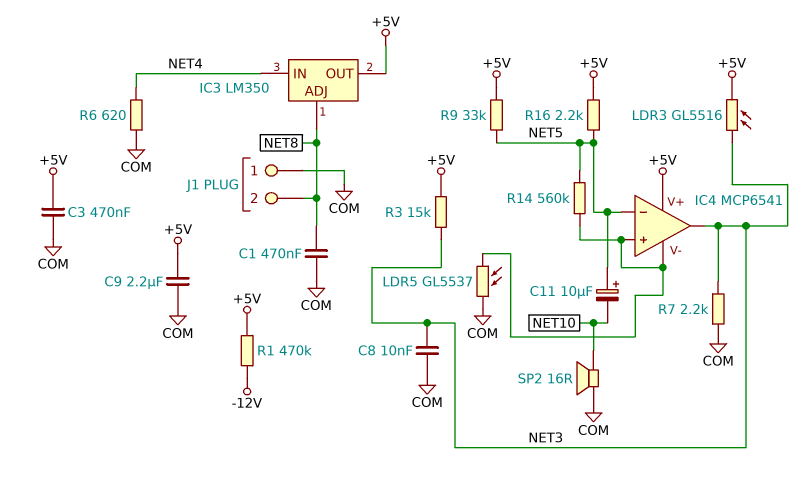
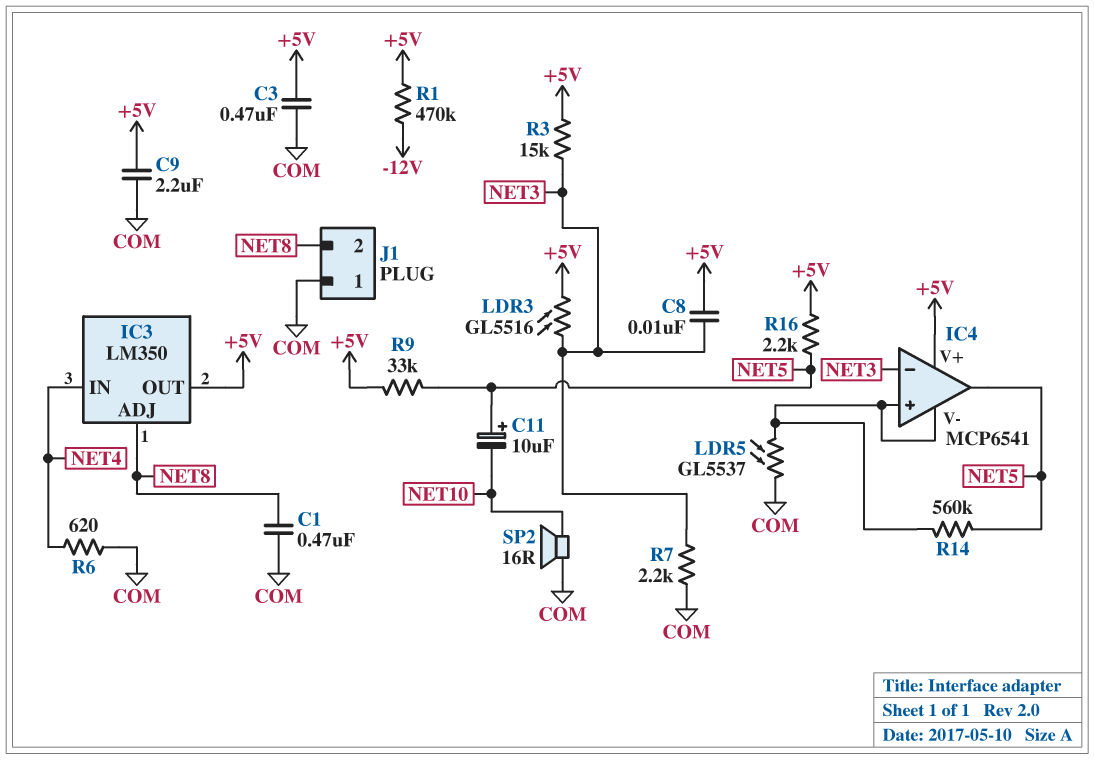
C8: 10nF (COM, NET3) -> 10nF (+5V, NET3)
IC4 pin in-: NET5 -> NET3
IC4 pin out: NET3 -> NET5

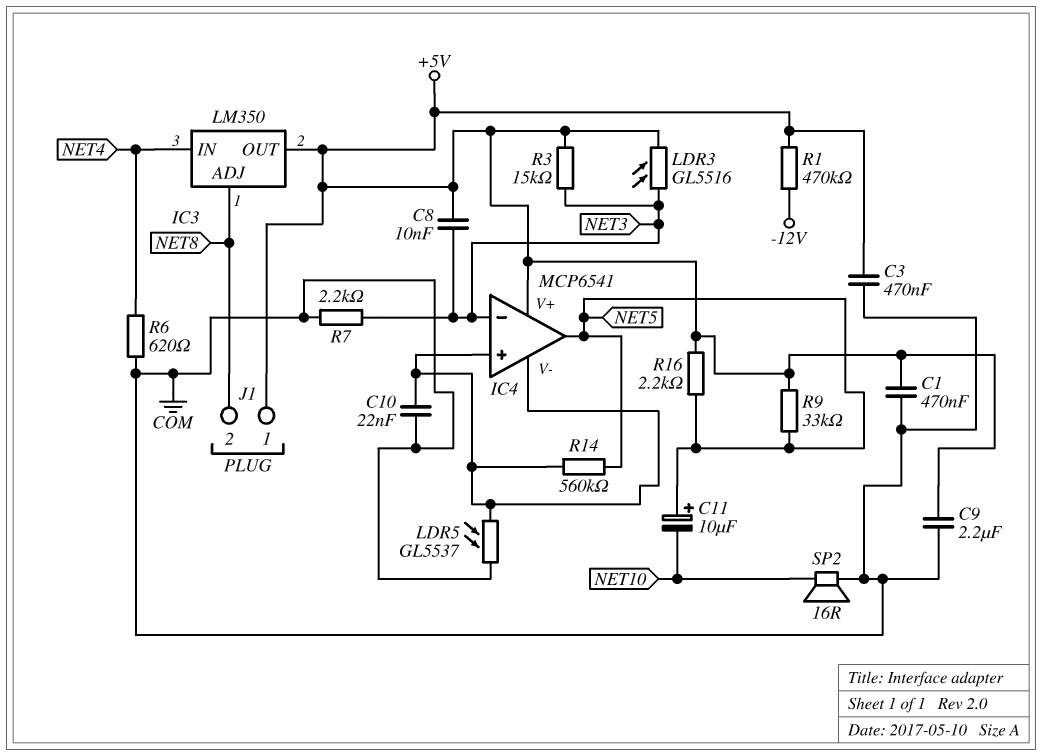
C1: 470nF (COM, NET8) -> 470nF (+5V, COM)
C10: none -> 22nF (COM, IC4/V-)
J1 pin 1: COM -> +5V

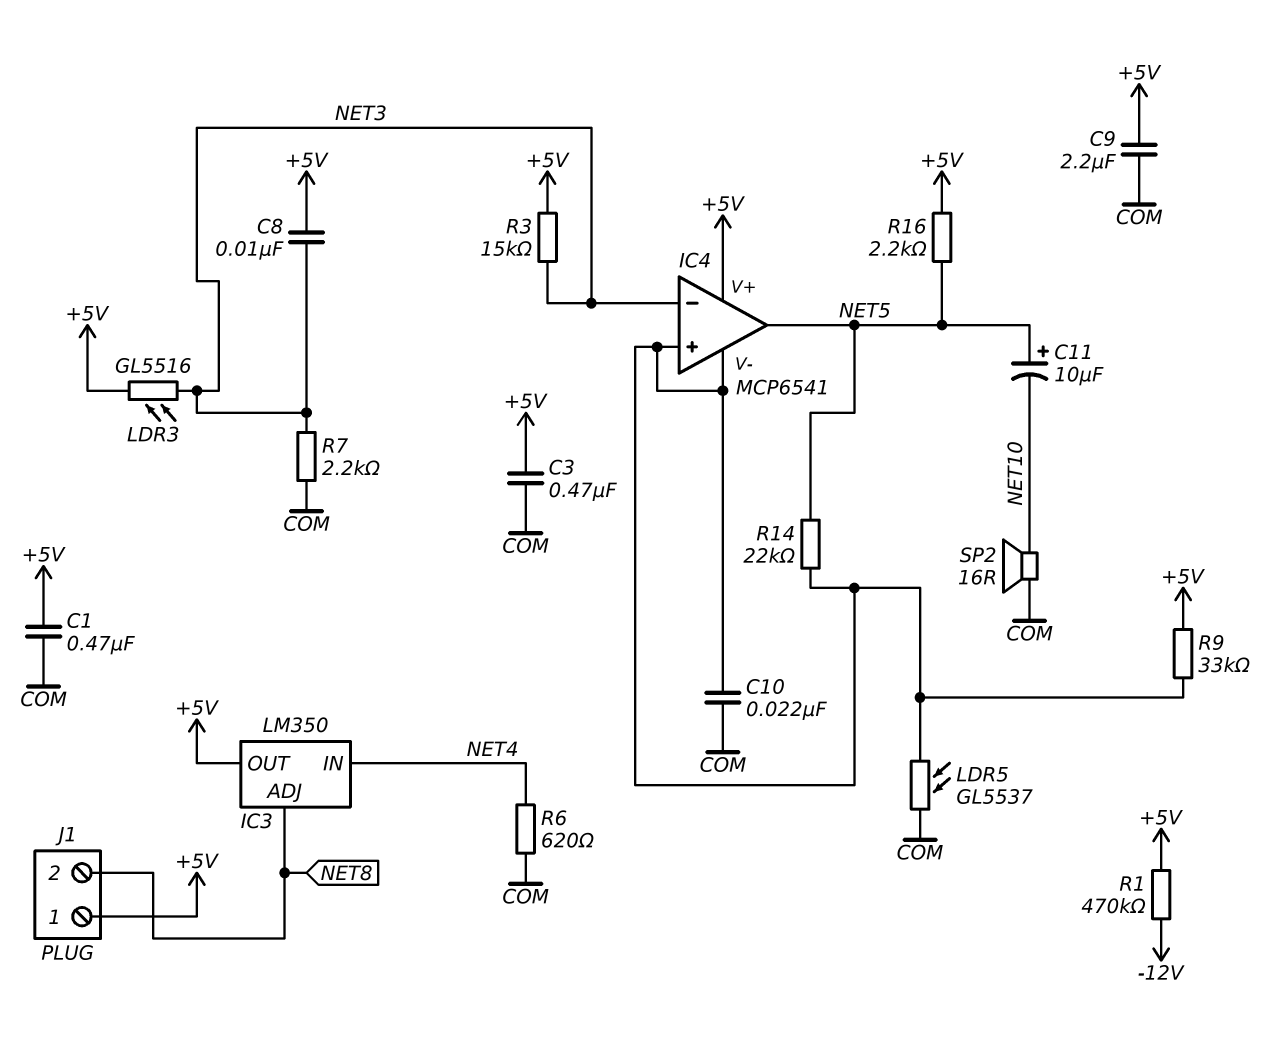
R9: 33k (+5V, NET5) -> 33k (+5V, IC4/V-)
R14: 560k (IC4/V-, NET5) -> 22k (IC4/V-, NET5)

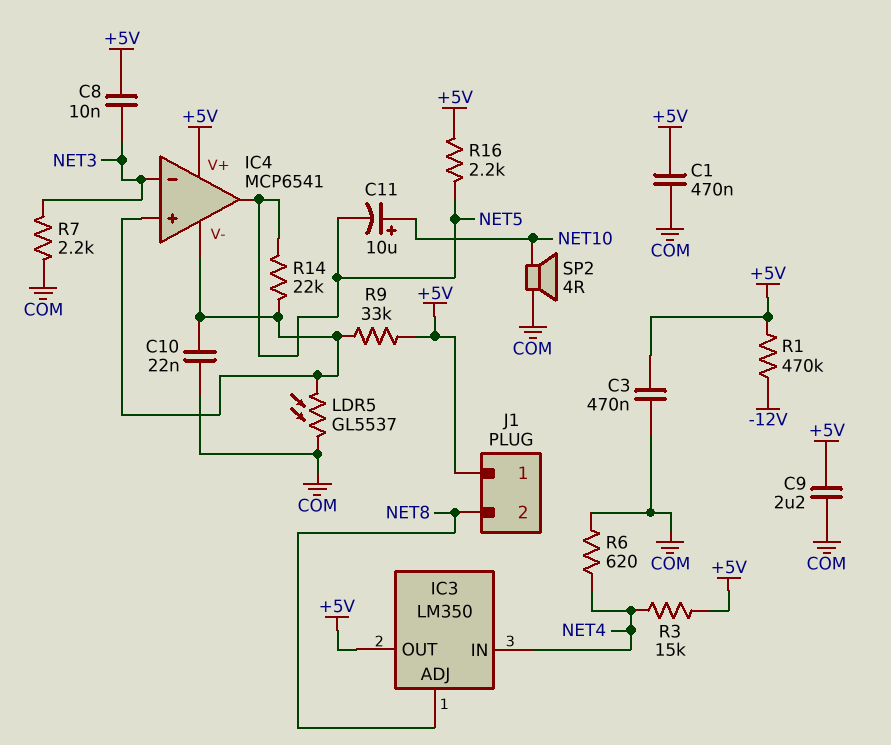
C11: 10uF (plus NET5, minus NET10) -> 10uF (plus NET10, minus NET5)
LDR3: GL5516 (+5V, NET3) -> none
R3: 15k (+5V, NET3) -> 15k (+5V, NET4)
SP2: speaker 16R (COM, NET10) -> speaker 4R (COM, NET10)

